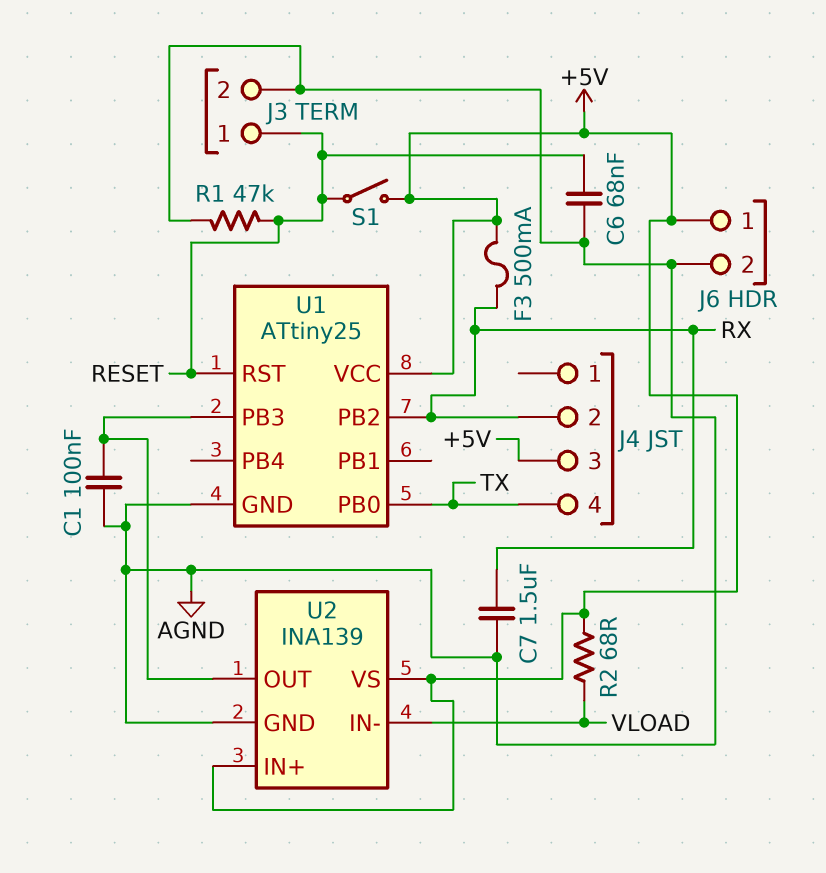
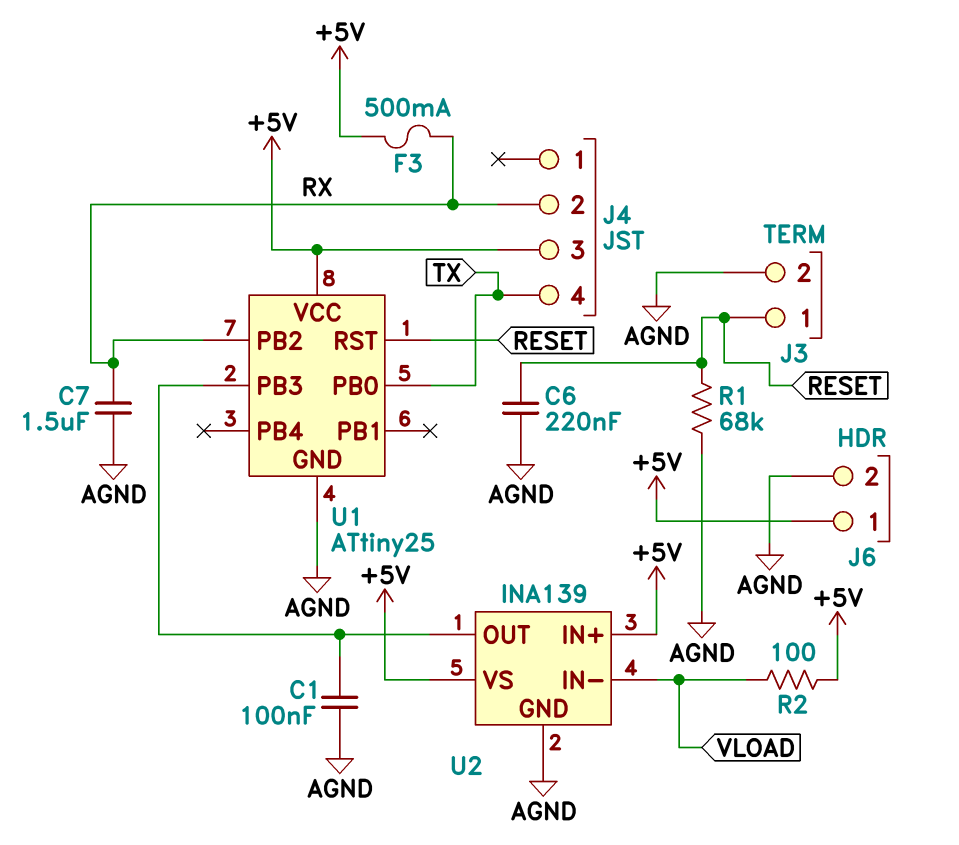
C6: 68nF (AGND, RESET) -> 220nF (AGND, RESET)
R1: 47k (AGND, RESET) -> 68k (AGND, RESET)
R2: 68 (+5V, VLOAD) -> 100 (+5V, VLOAD)
S1: switch (+5V, RESET) -> none

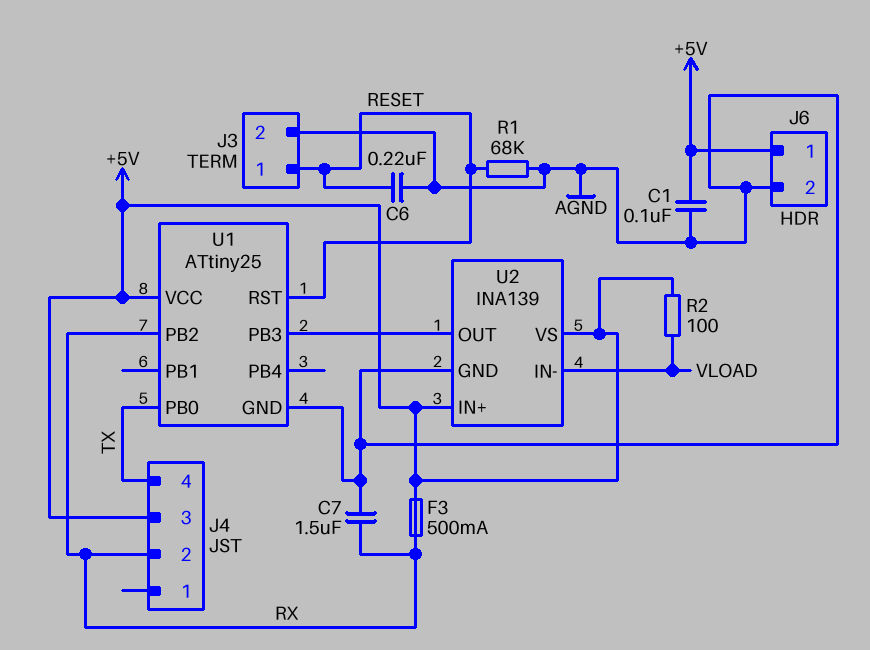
C1: 100nF (AGND, U1/PB3) -> 100nF (+5V, AGND)

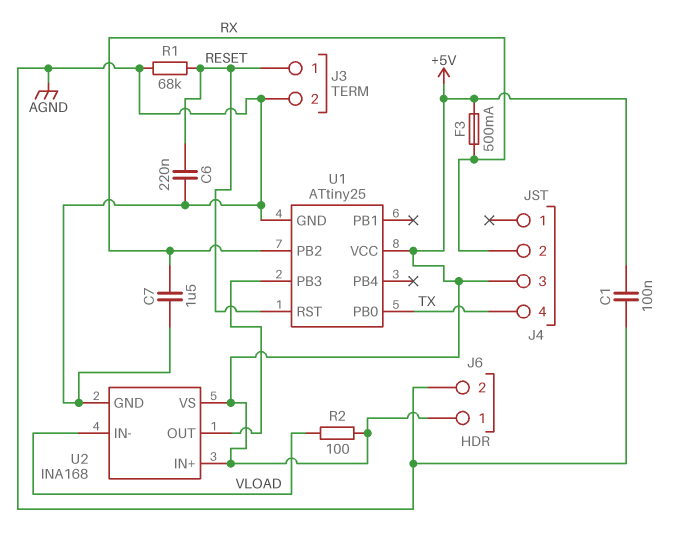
U2: INA139 -> INA168

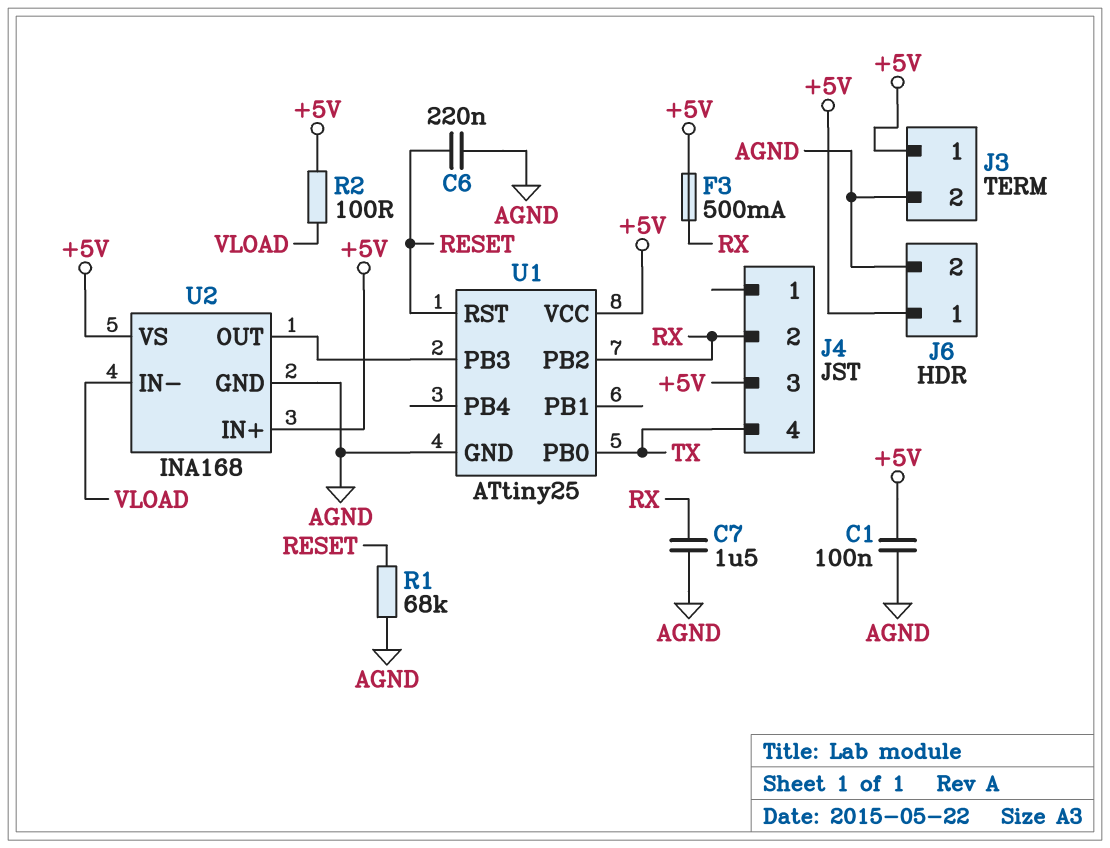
J3 pin 1: RESET -> +5V

